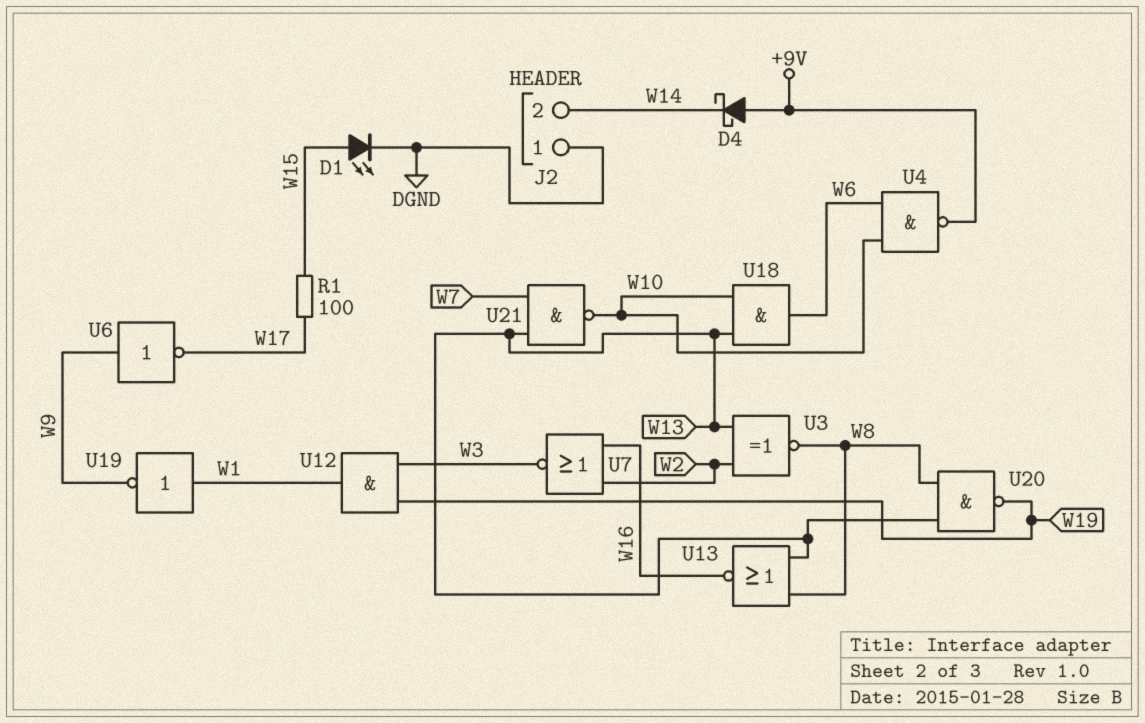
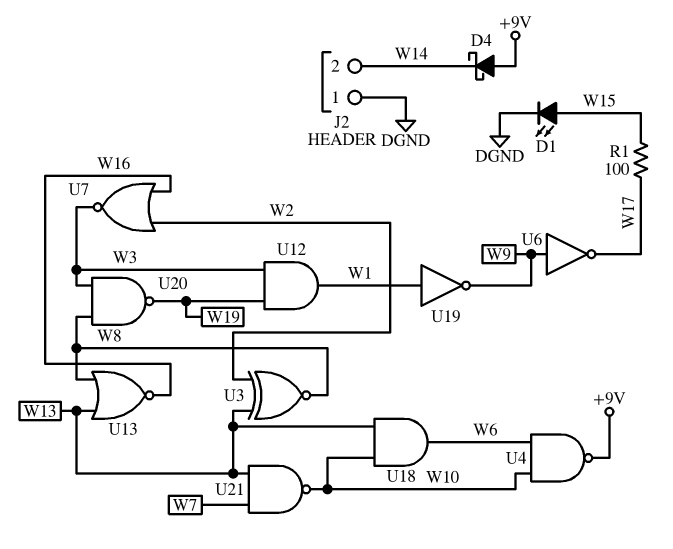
U20: NAND (in W8, in W13, out W19) -> NAND (in W3, in W8, out W19)

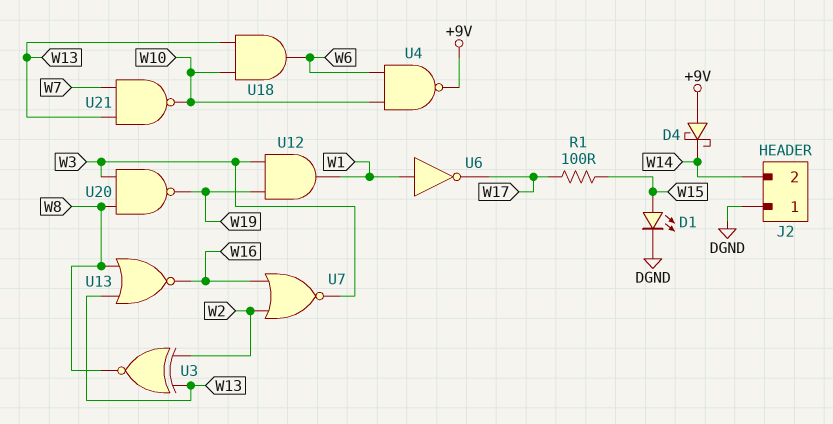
U6: NOT (in W9, out W17) -> NOT (in W1, out W17)
U19: NOT (in W1, out W9) -> none

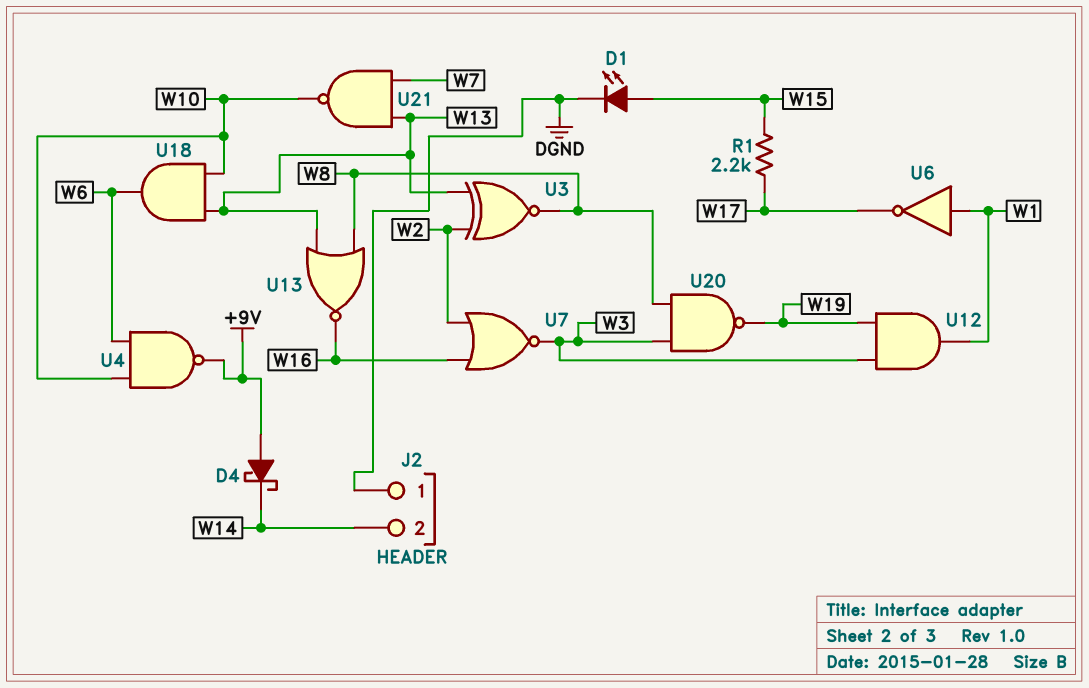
R1: 100 (W15, W17) -> 2.2k (W15, W17)

